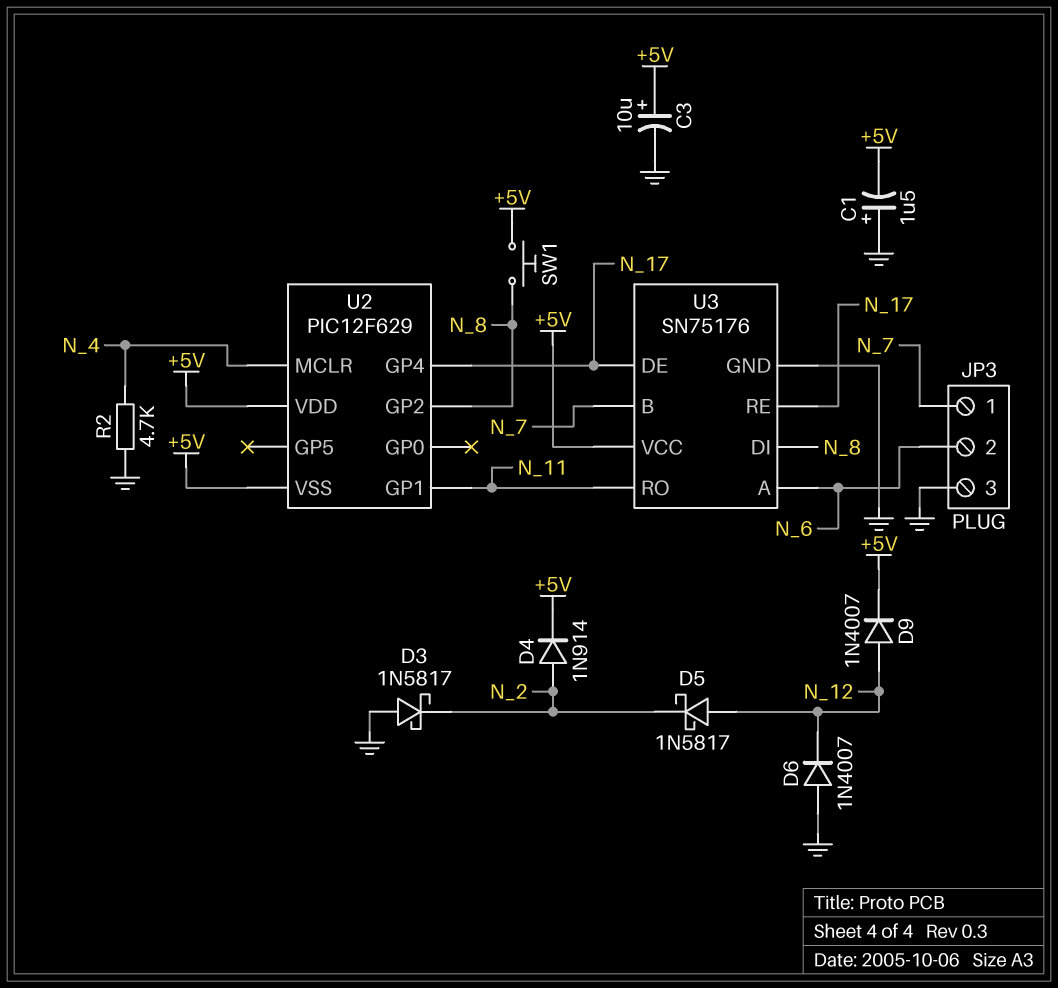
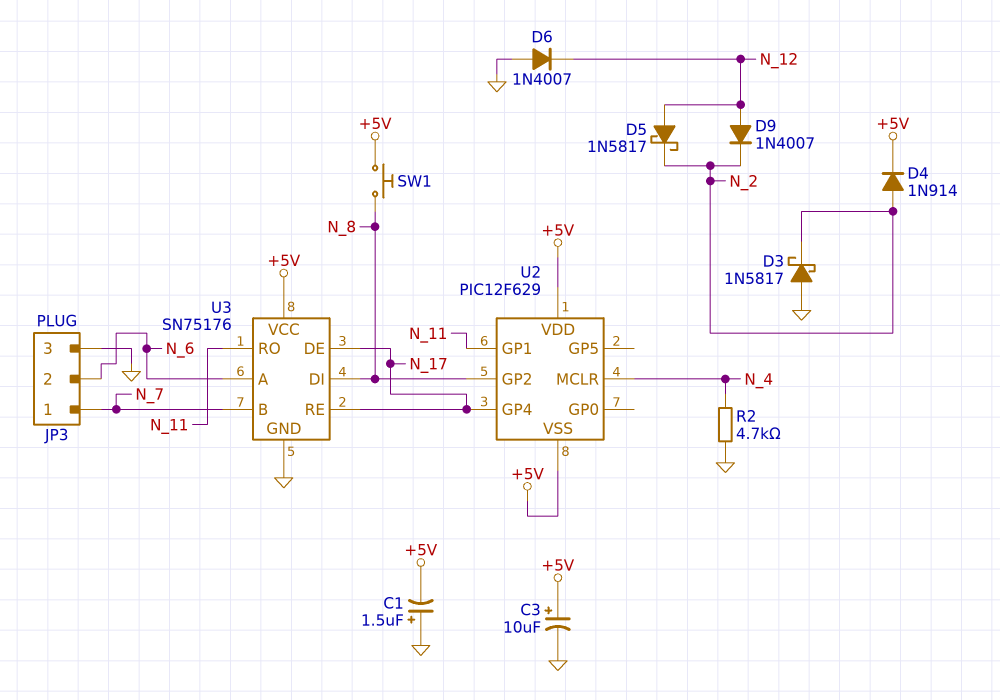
D9: diode 1N4007 (A N_12, K +5V) -> diode 1N4007 (A N_12, K N_2)

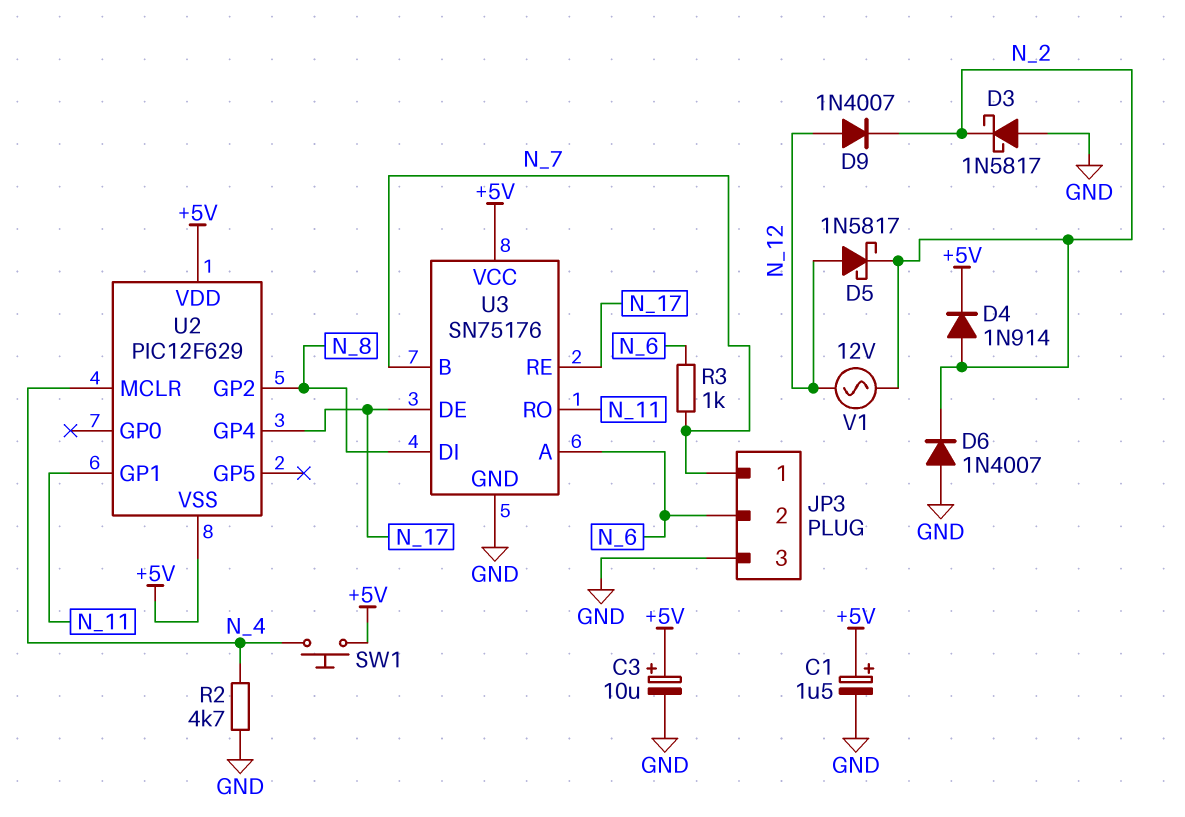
C1: 1.5uF (plus GND, minus +5V) -> 1.5uF (plus +5V, minus GND)
D6: diode 1N4007 (A GND, K N_12) -> diode 1N4007 (A GND, K N_2)
R3: none -> 1k (N_6, N_7)
SW1: button (+5V, N_8) -> button (+5V, N_4)
V1: none -> AC 12V (N_2, N_12)

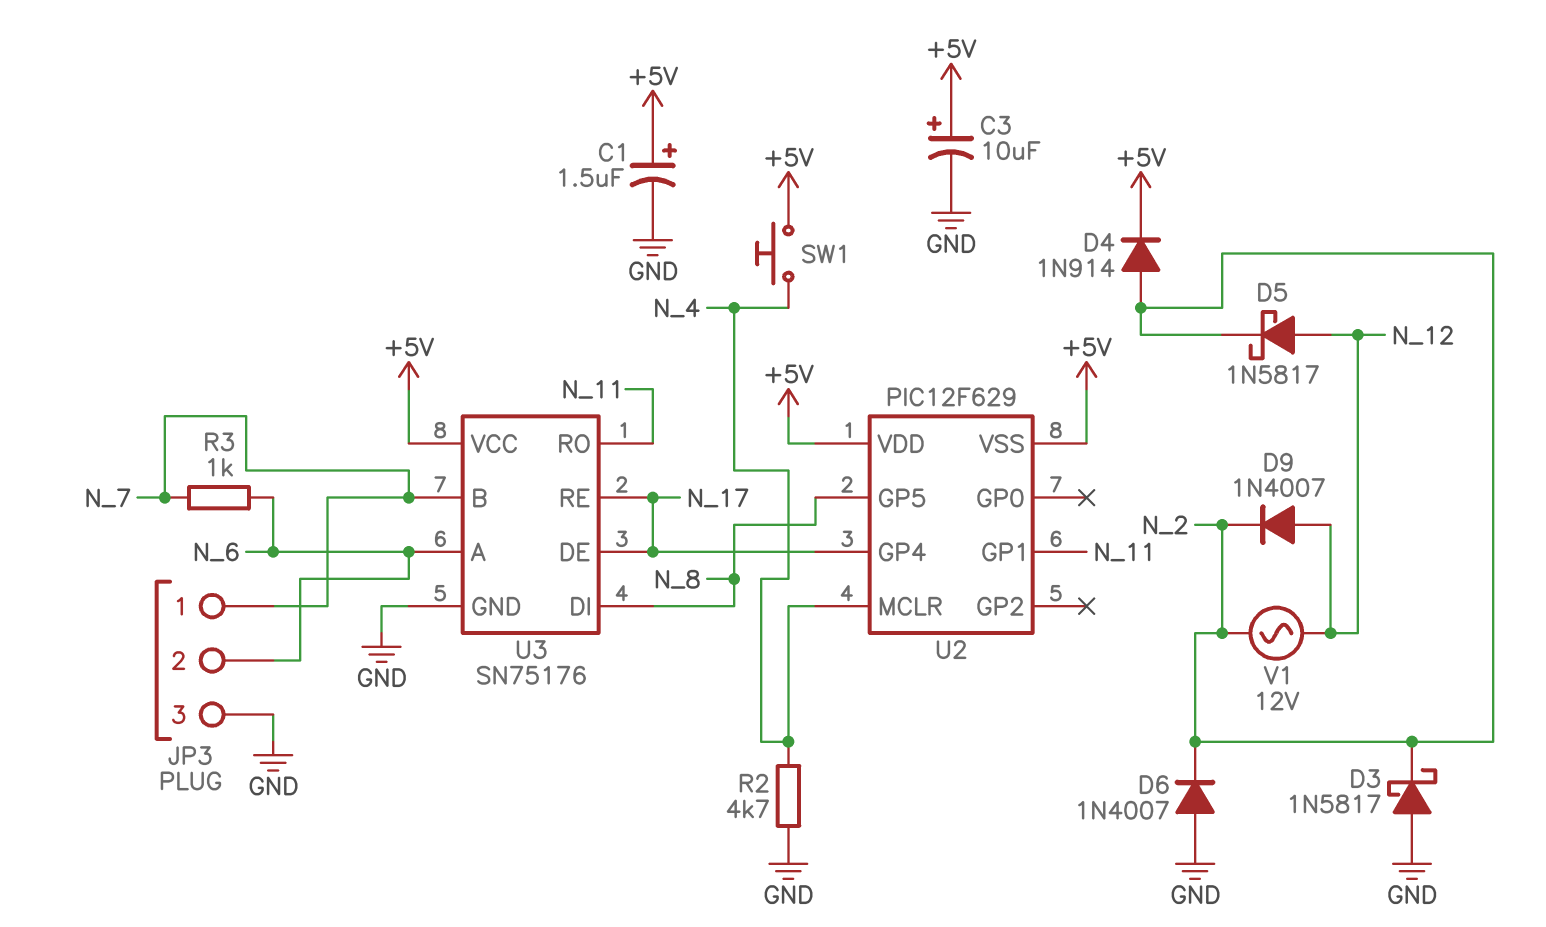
U2 pin GP2: N_8 -> none
U2 pin GP5: none -> N_8

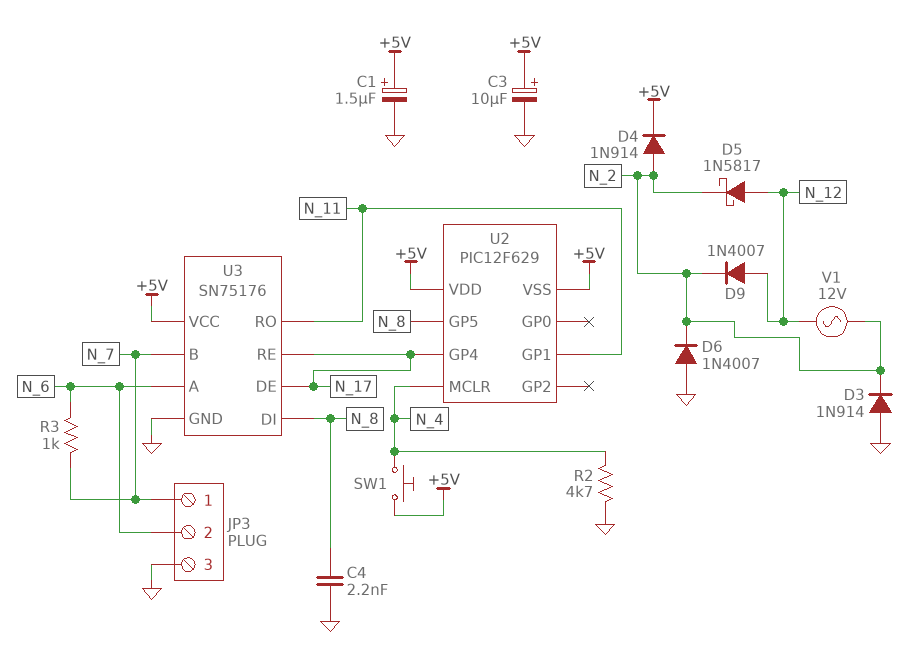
C4: none -> 2.2nF (GND, N_8)
D3: schottky 1N5817 (A GND, K N_2) -> diode 1N914 (A GND, K N_2)

